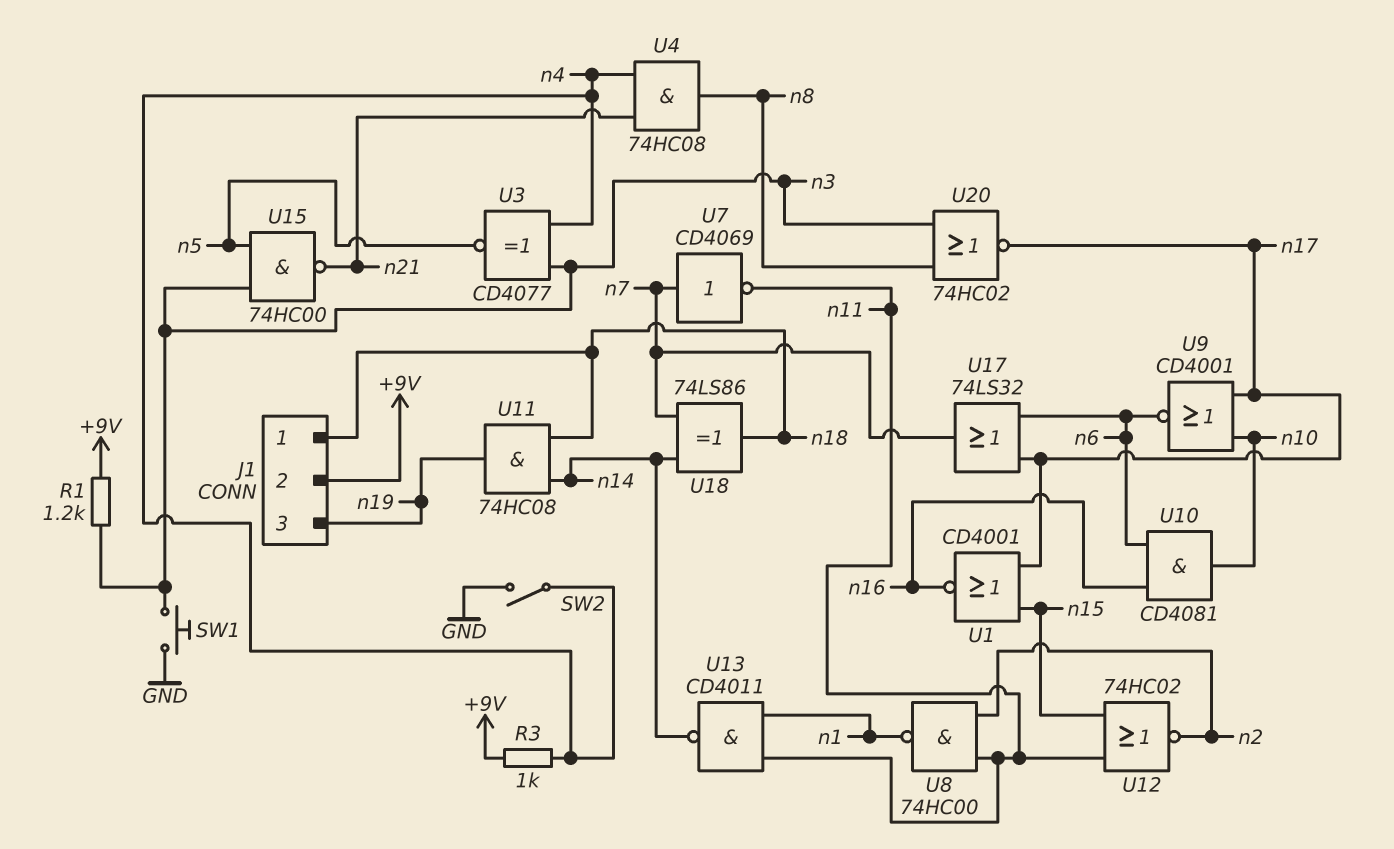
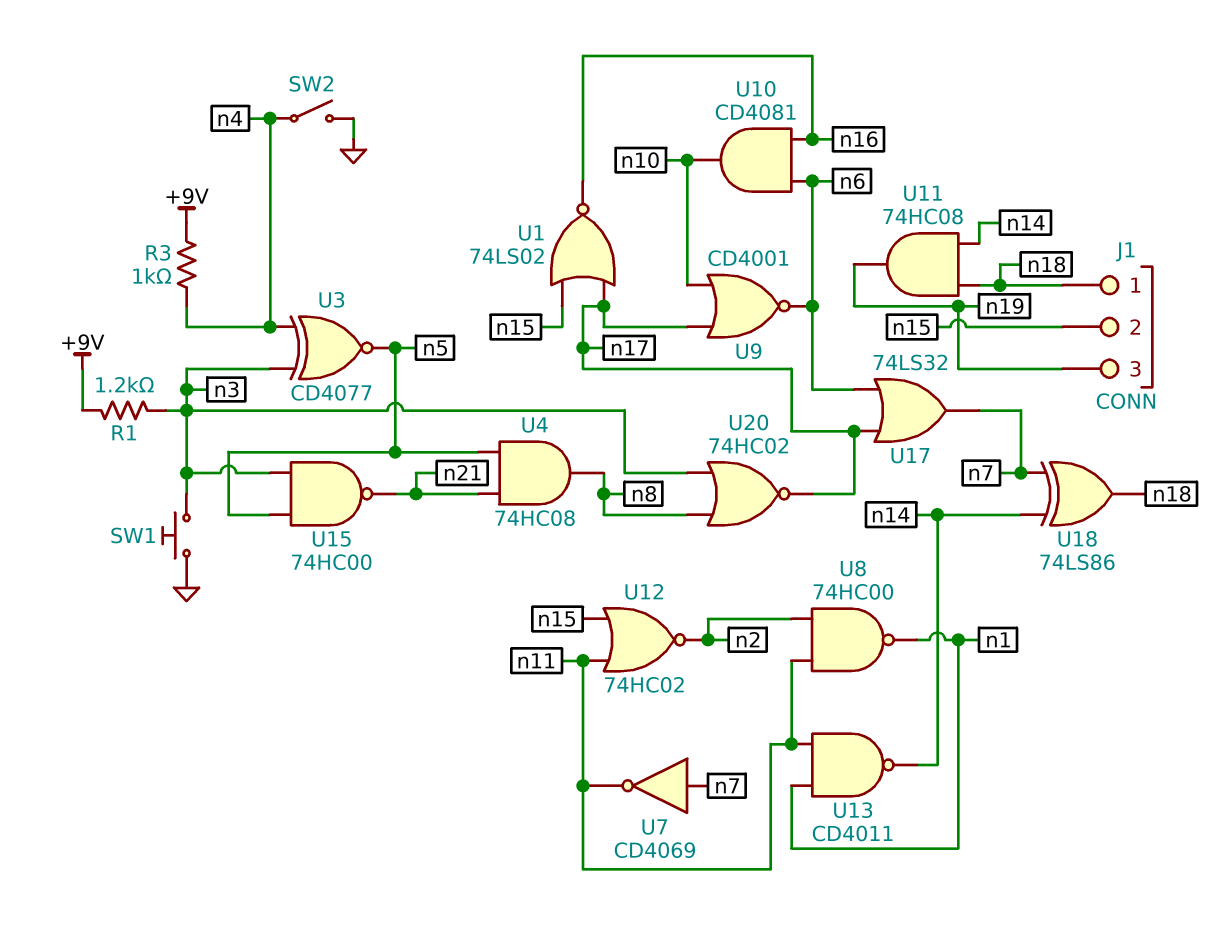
J1 pin 2: +9V -> n15
U1: NOR CD4001 (in n15, in n17, out n16) -> NOR 74LS02 (in n15, in n17, out n16)
U4: AND 74HC08 (in n4, in n21, out n8) -> AND 74HC08 (in n5, in n21, out n8)

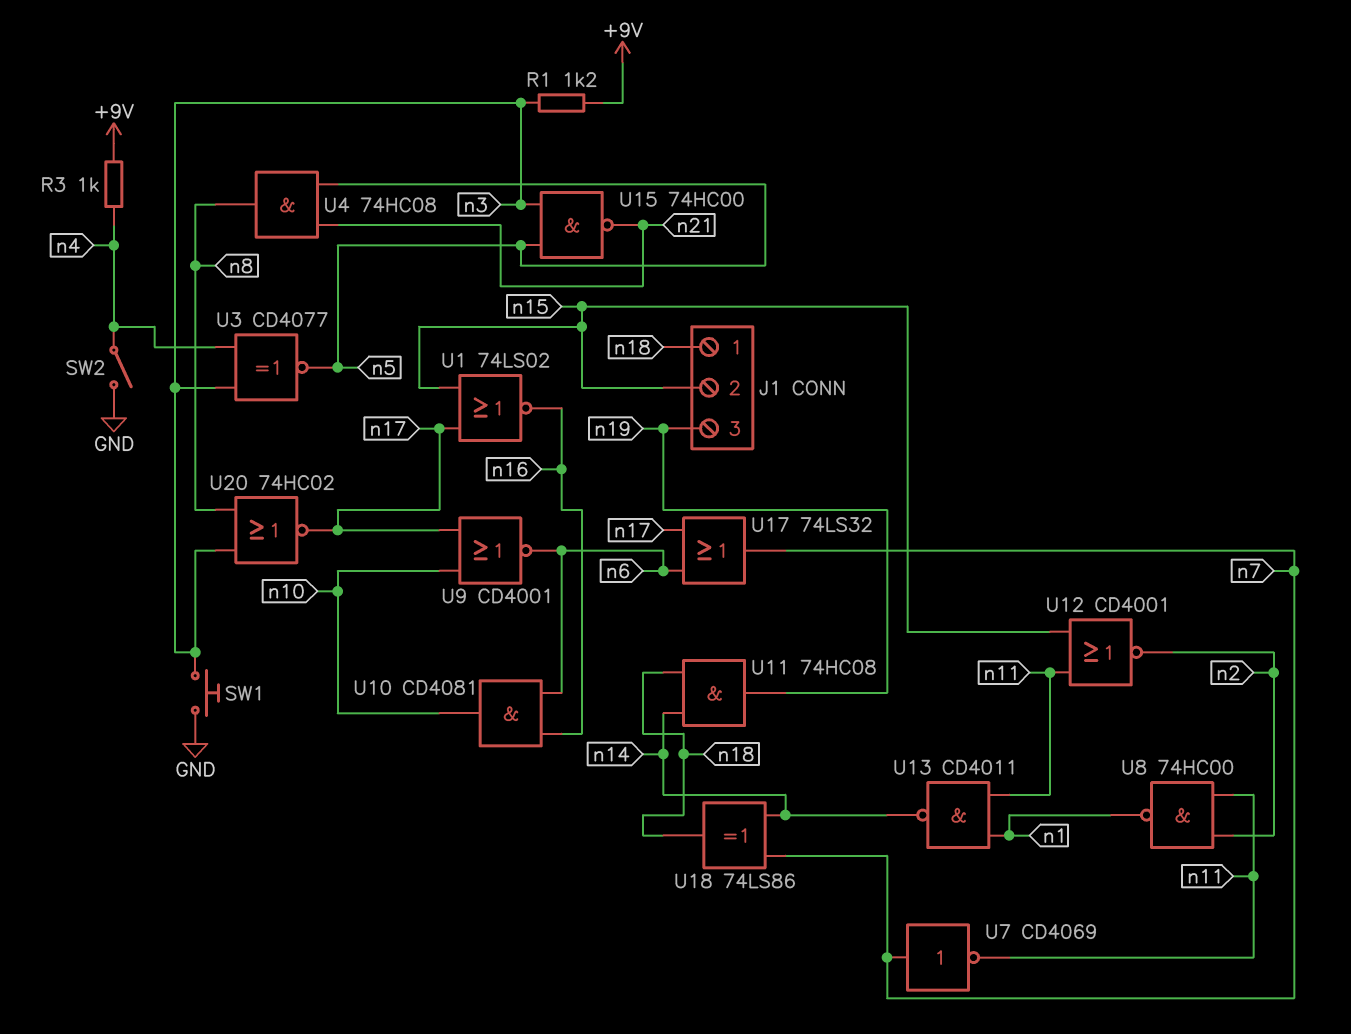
U12: NOR 74HC02 (in n11, in n15, out n2) -> NOR CD4001 (in n11, in n15, out n2)

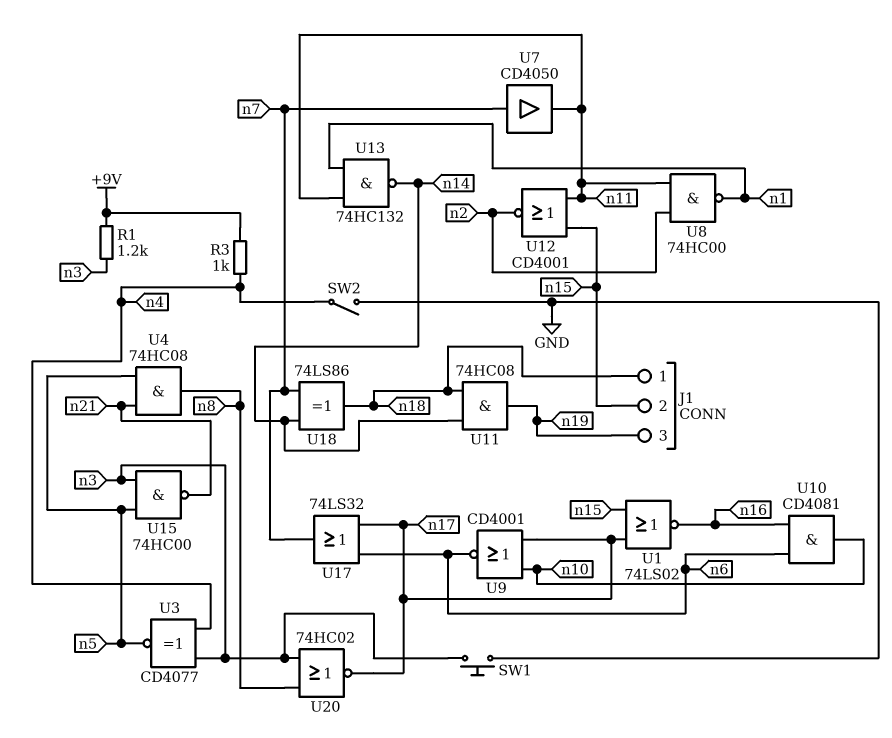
U7: NOT CD4069 (in n7, out n11) -> buffer CD4050 (in n7, out n11)
U13: NAND CD4011 (in n1, in n11, out n14) -> NAND 74HC132 (in n1, in n11, out n14)

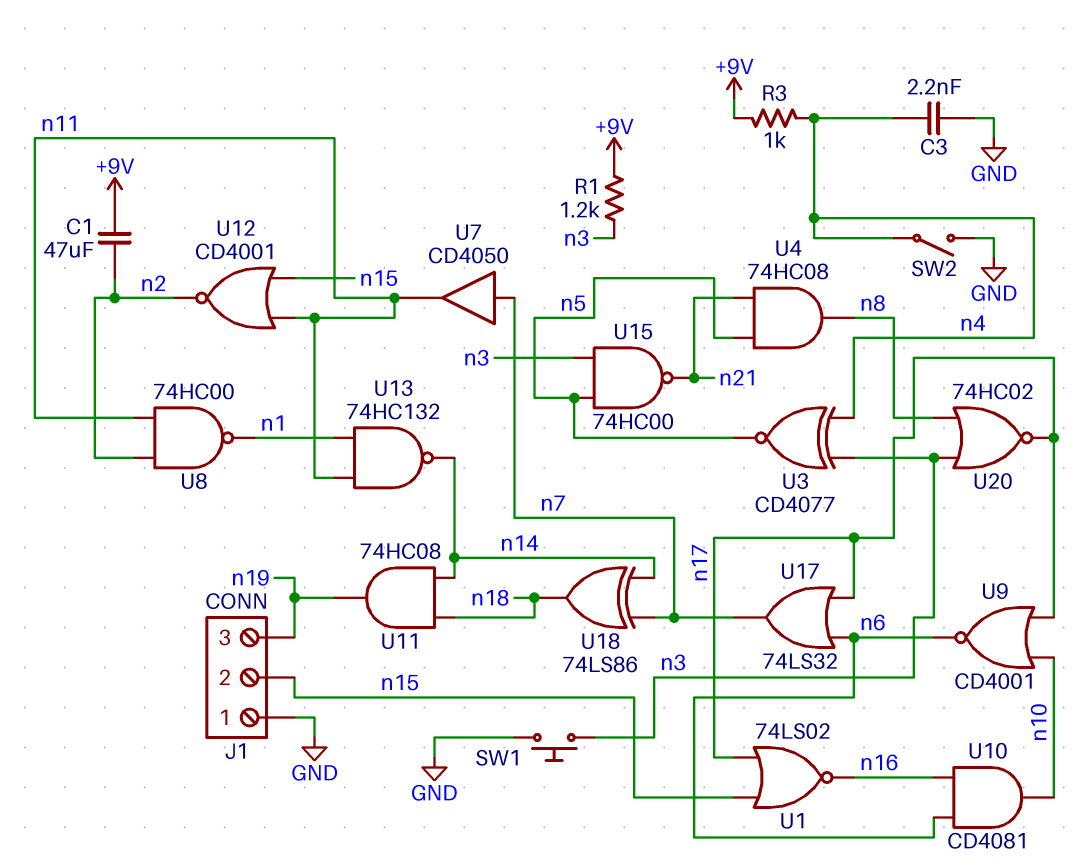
C1: none -> 47uF (+9V, n2)
C3: none -> 2.2nF (GND, n4)
J1 pin 1: n18 -> GND

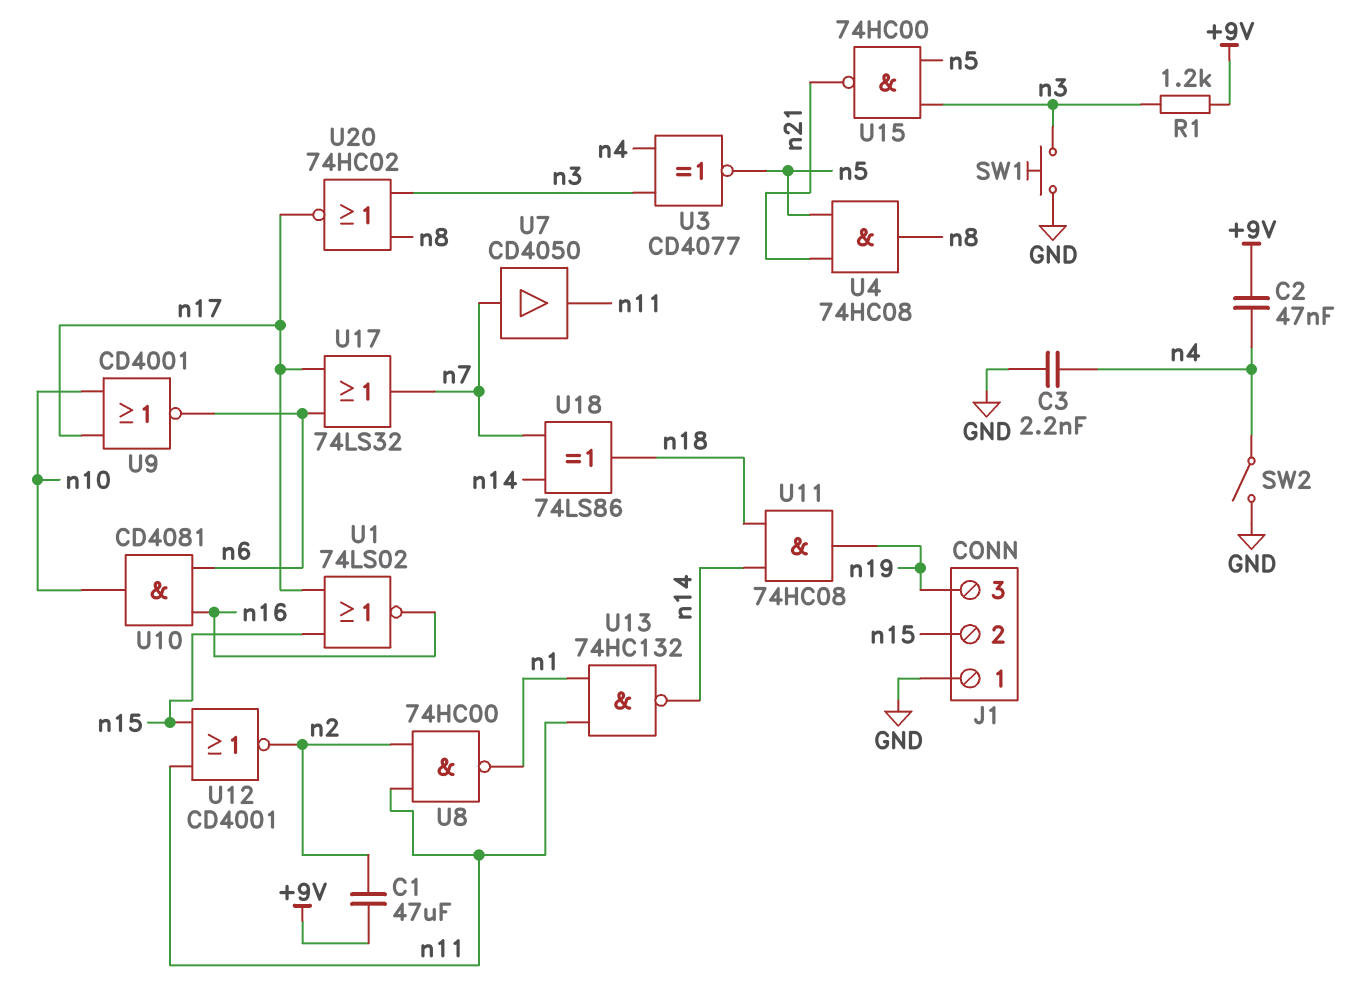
C2: none -> 47nF (+9V, n4)
R3: 1k (+9V, n4) -> none

